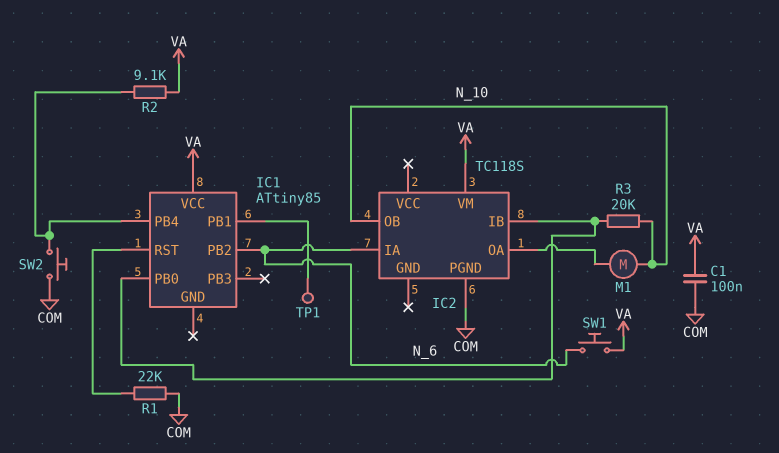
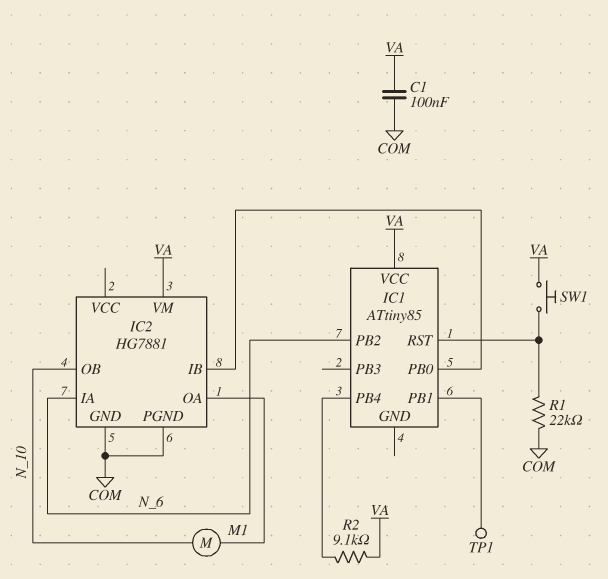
IC2: TC118S -> HG7881
IC2 pin GND: none -> COM
R3: 20k (IC1/PB0, N_10) -> none
SW1: button (N_6, VA) -> button (IC1/RST, VA)
SW2: button (COM, IC1/PB4) -> none

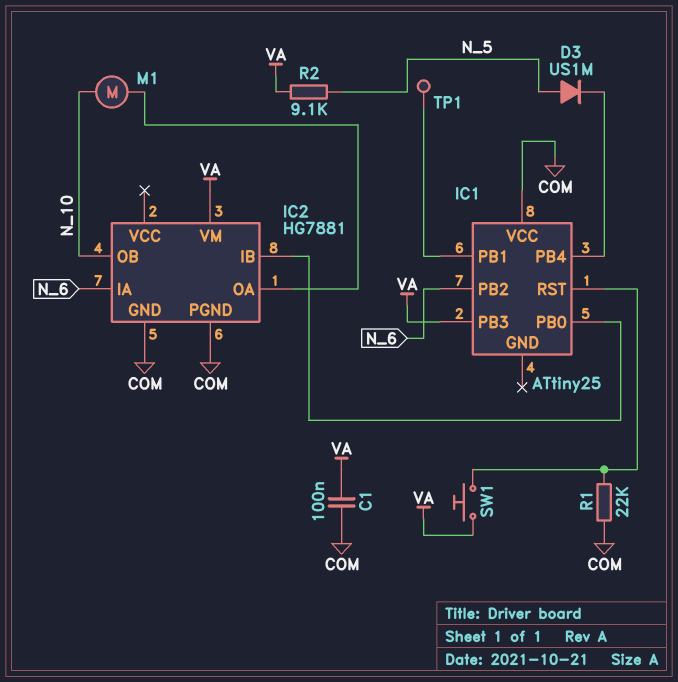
D3: none -> diode US1M (A N_5, K IC1/PB4)
IC1: ATtiny85 -> ATtiny25
IC1 pin PB3: none -> VA
IC1 pin VCC: VA -> COM
R2: 9.1k (IC1/PB4, VA) -> 9.1k (N_5, VA)

